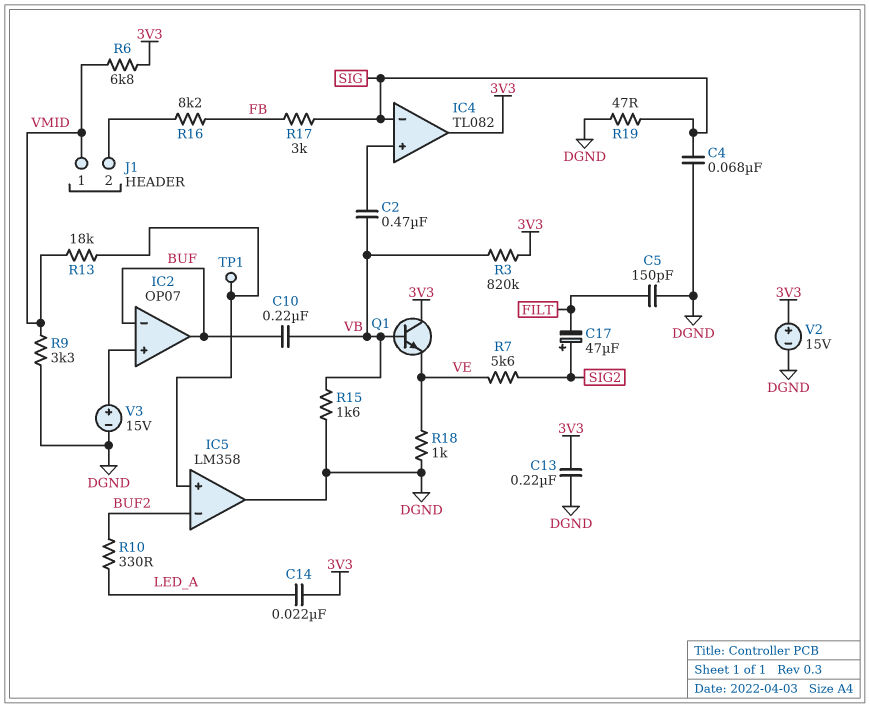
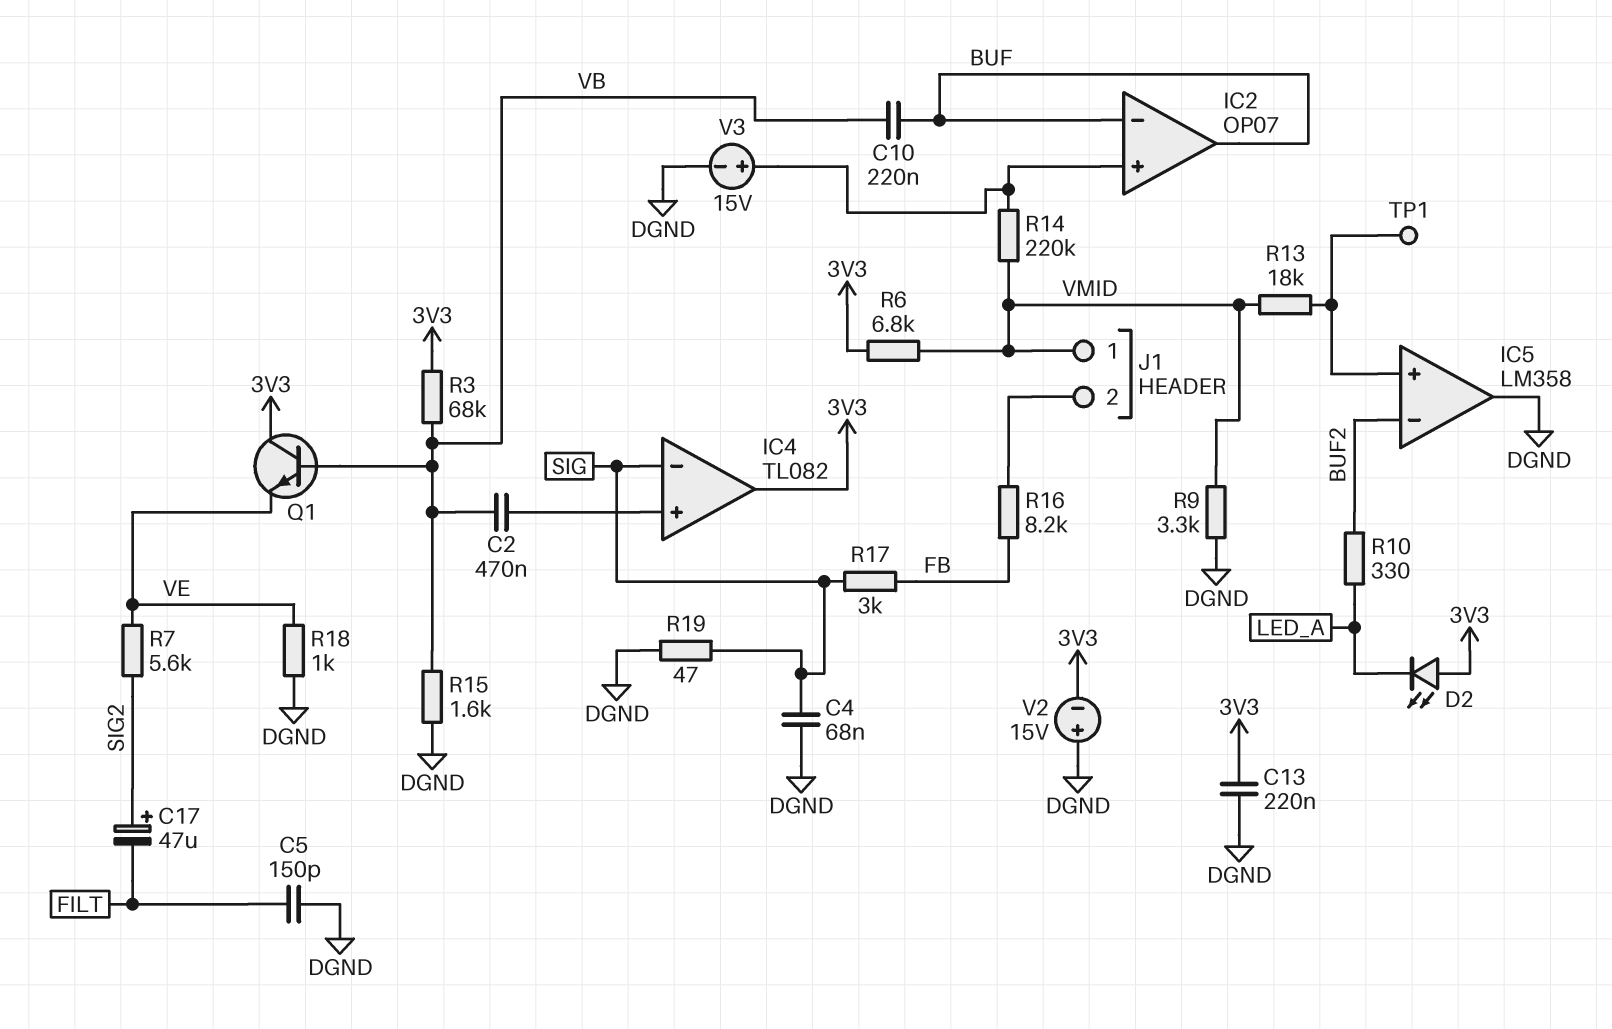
C14: 22nF (3V3, LED_A) -> none
D2: none -> LED (A 3V3, K LED_A)
R3: 820k (3V3, VB) -> 68k (3V3, VB)
R14: none -> 220k (IC2/in+, VMID)
V2: 15V (plus 3V3, minus DGND) -> 15V (plus DGND, minus 3V3)

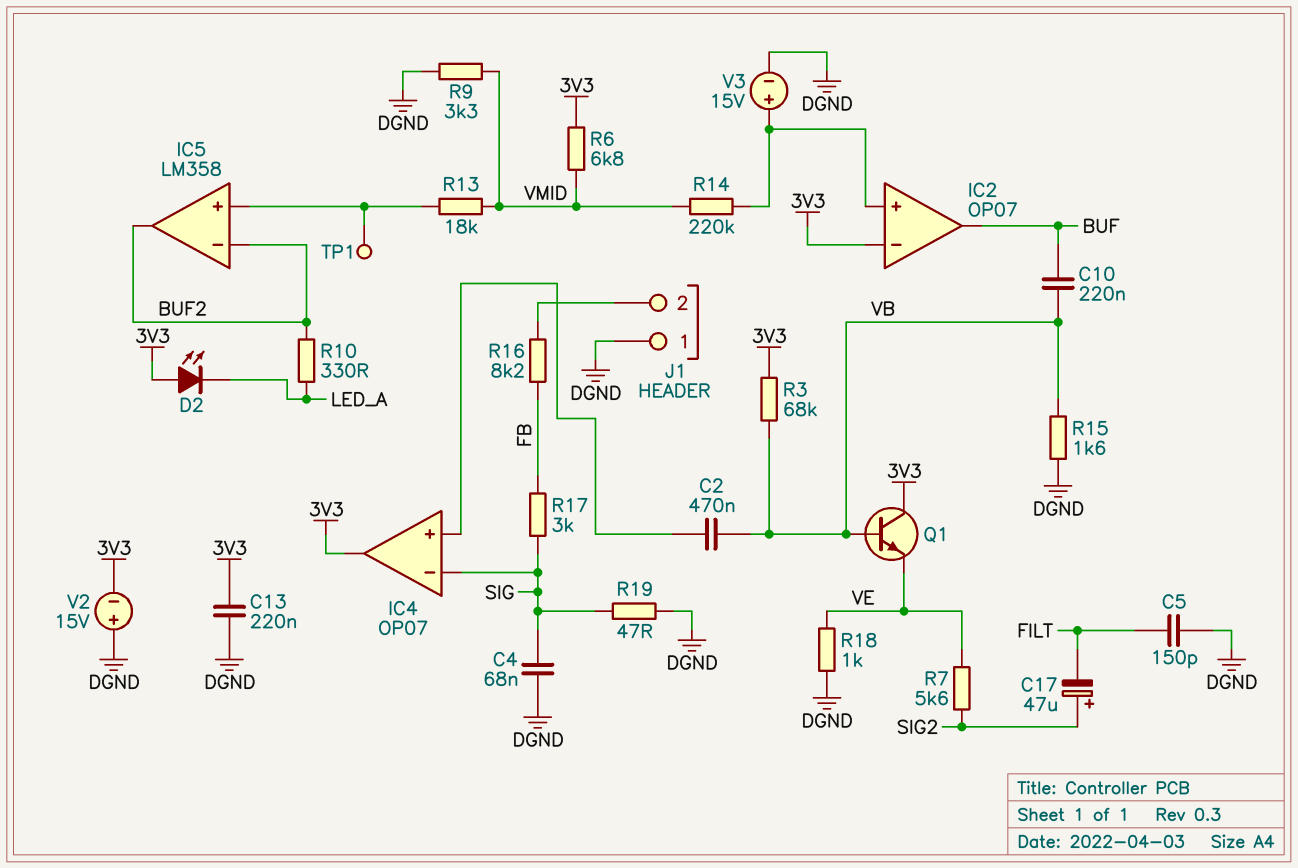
IC2 pin in-: BUF -> 3V3
IC4: TL082 -> OP07
IC5 pin out: DGND -> BUF2
J1 pin 1: VMID -> DGND

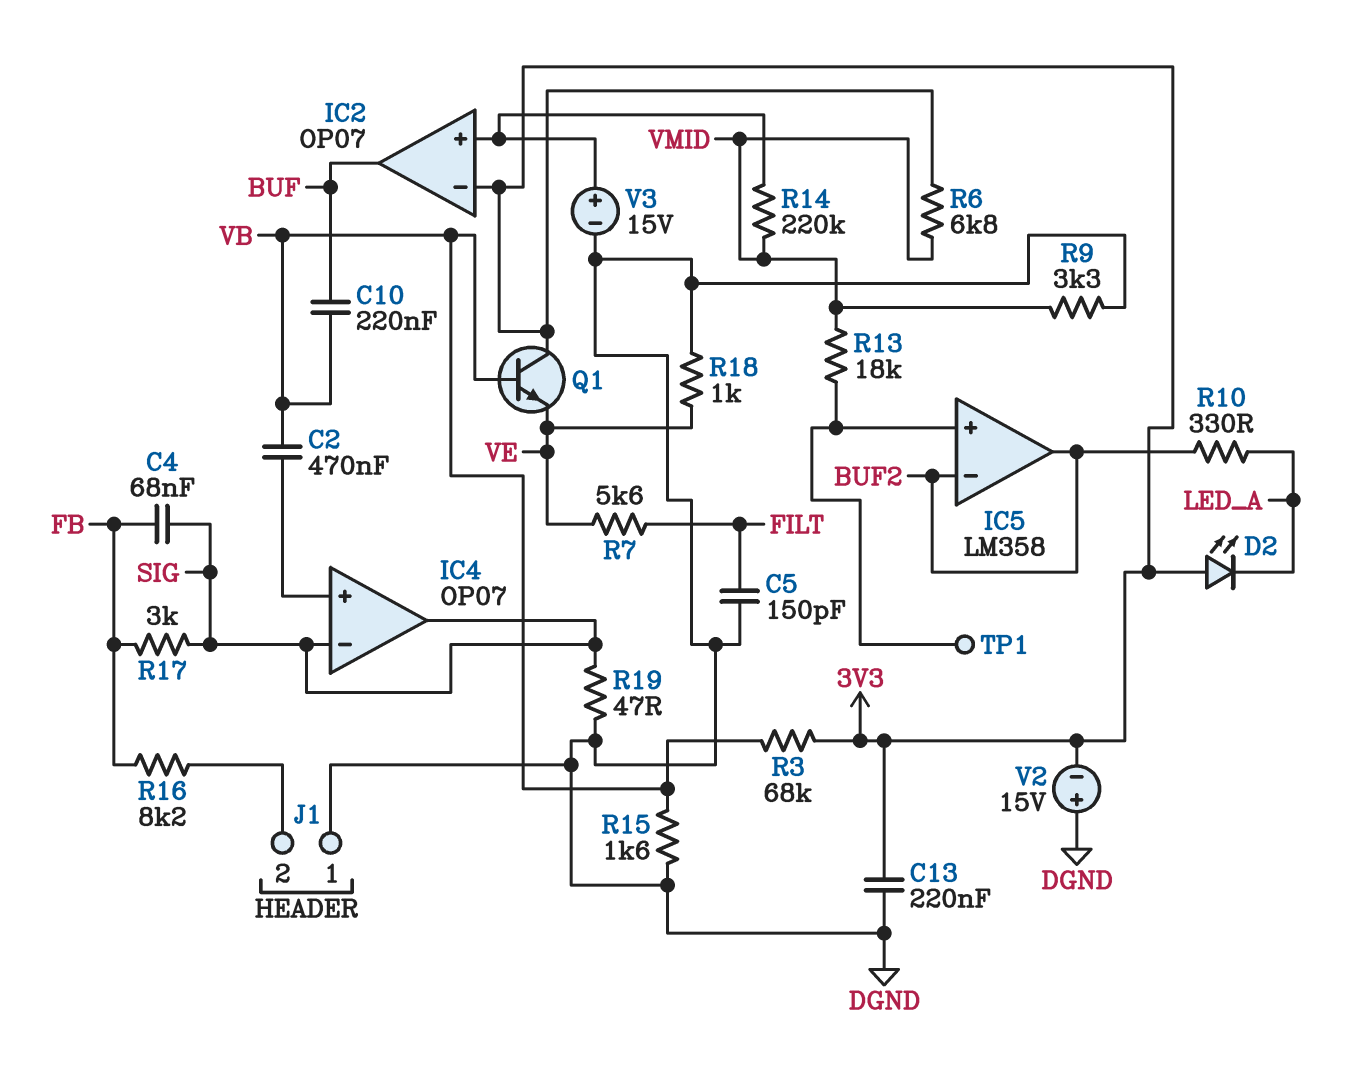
C4: 68nF (DGND, SIG) -> 68nF (FB, SIG)
C17: 47uF (plus SIG2, minus FILT) -> none
IC4 pin out: 3V3 -> SIG
R7: 5.6k (SIG2, VE) -> 5.6k (FILT, VE)

